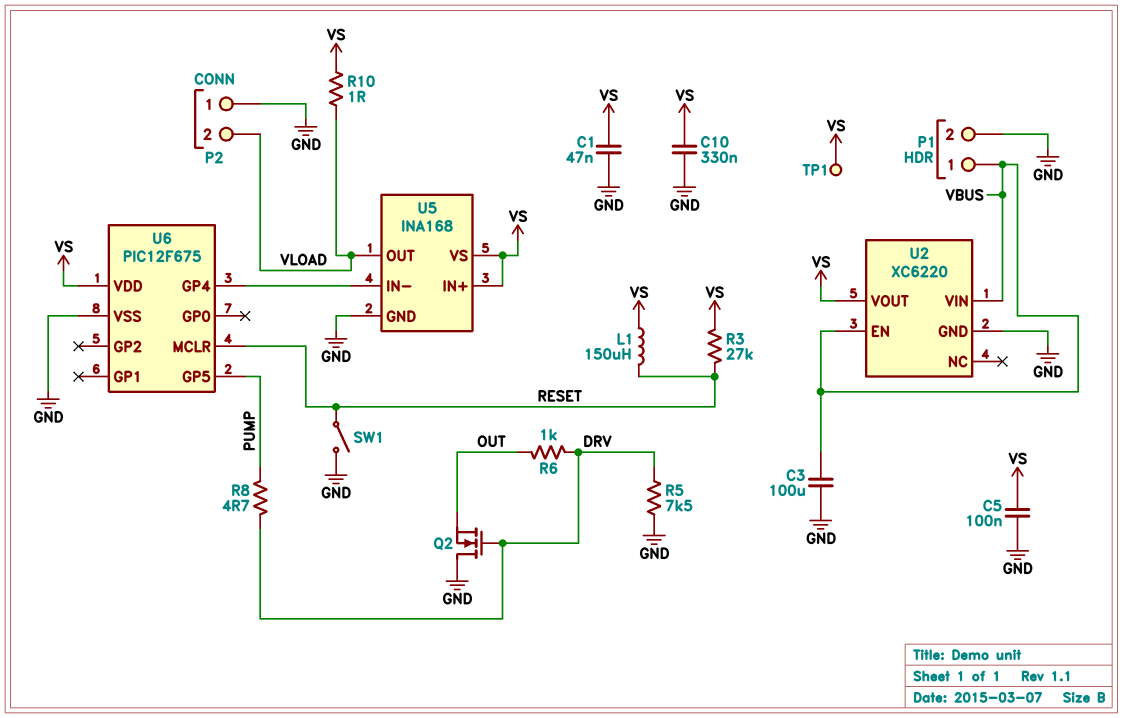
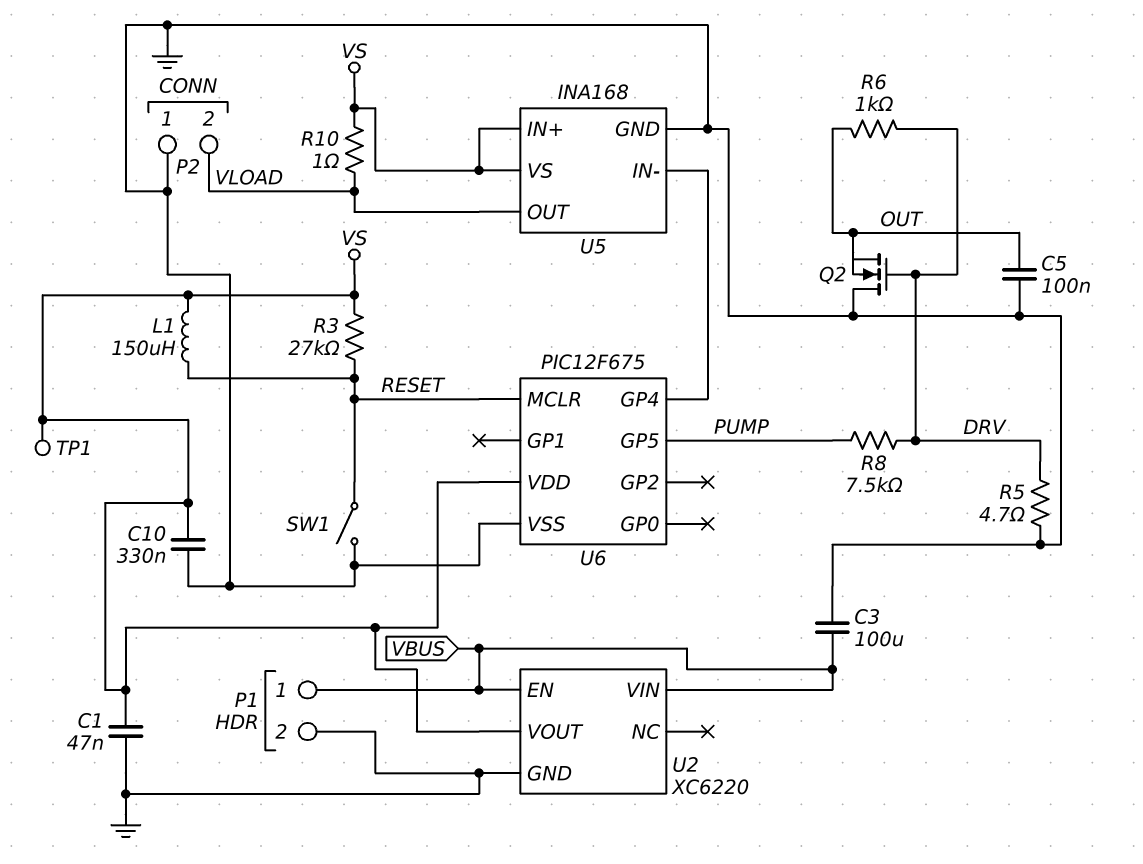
C5: 100nF (GND, VS) -> 100nF (GND, OUT)
R5: 7.5k (DRV, GND) -> 4.7 (DRV, GND)
R8: 4.7 (DRV, PUMP) -> 7.5k (DRV, PUMP)

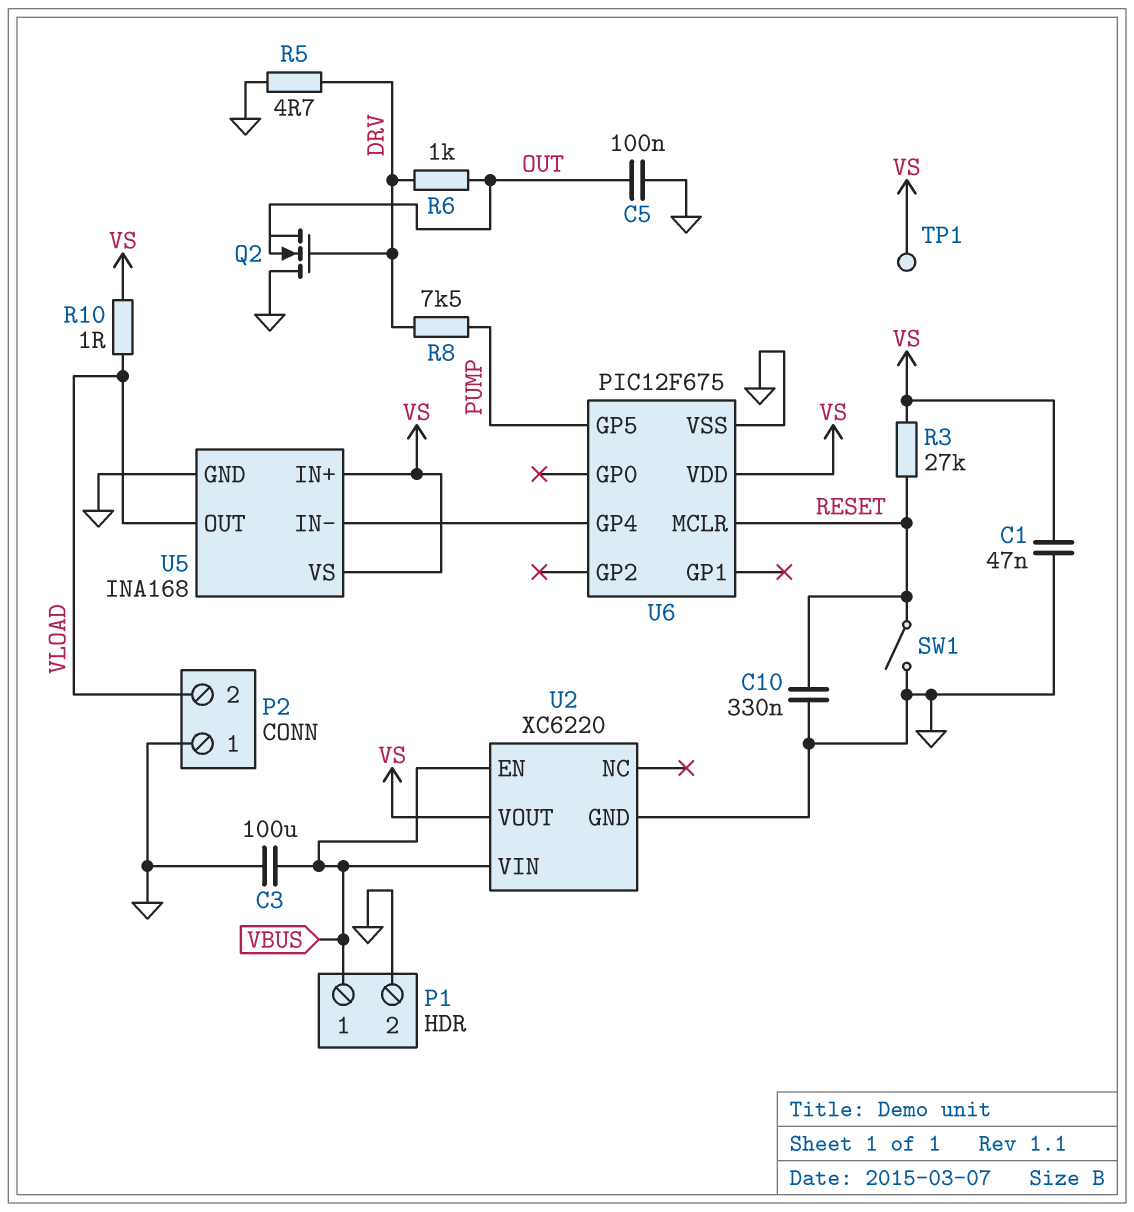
C10: 330nF (GND, VS) -> 330nF (GND, RESET)
L1: 150uH (RESET, VS) -> none

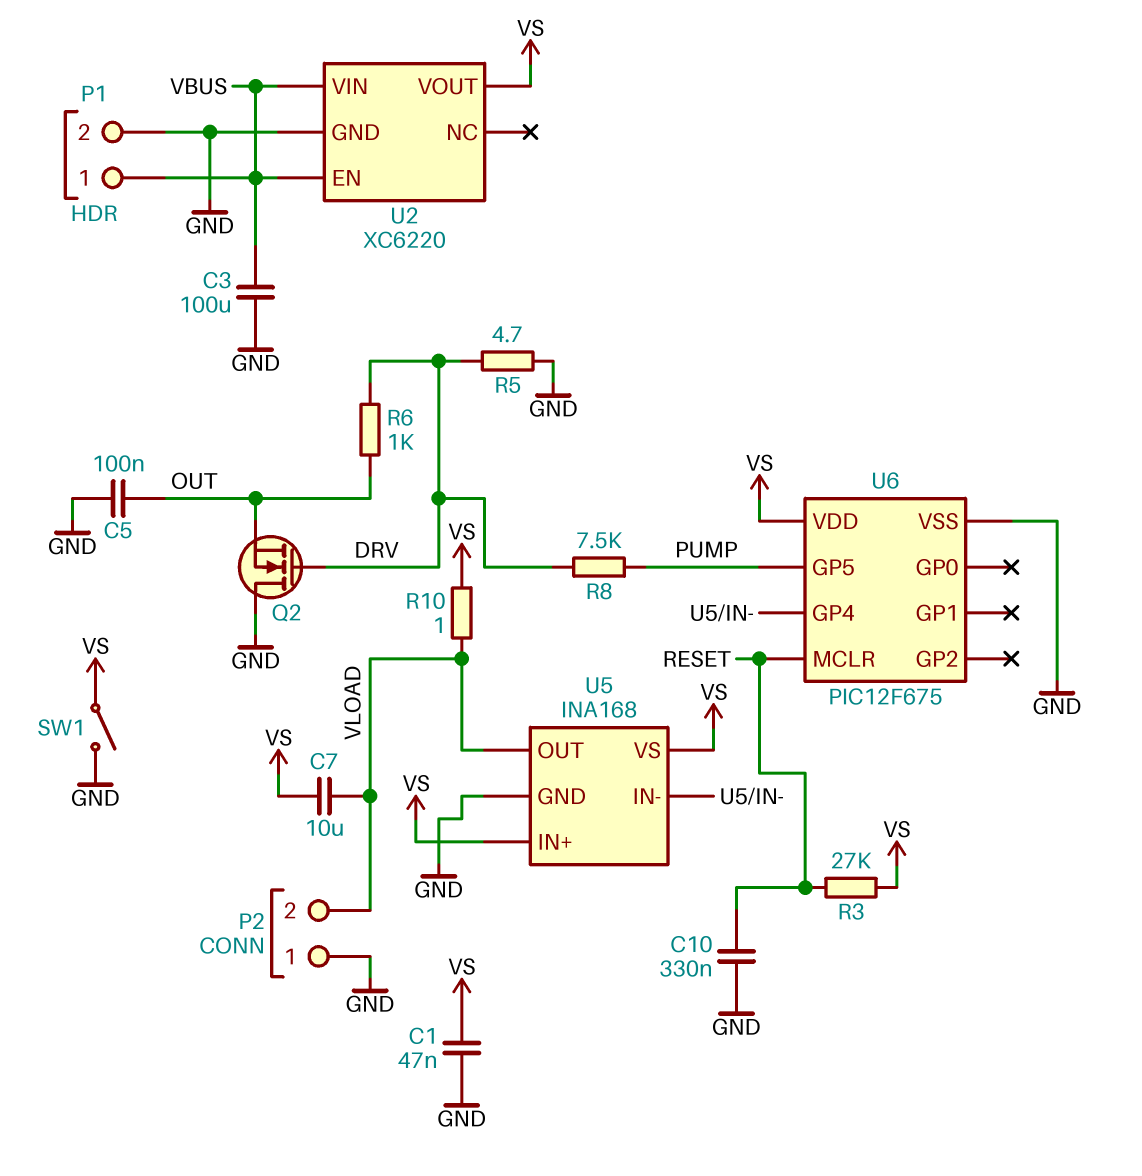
C7: none -> 10uF (VLOAD, VS)
SW1: switch (GND, RESET) -> switch (GND, VS)
TP1: test point (VS) -> none

